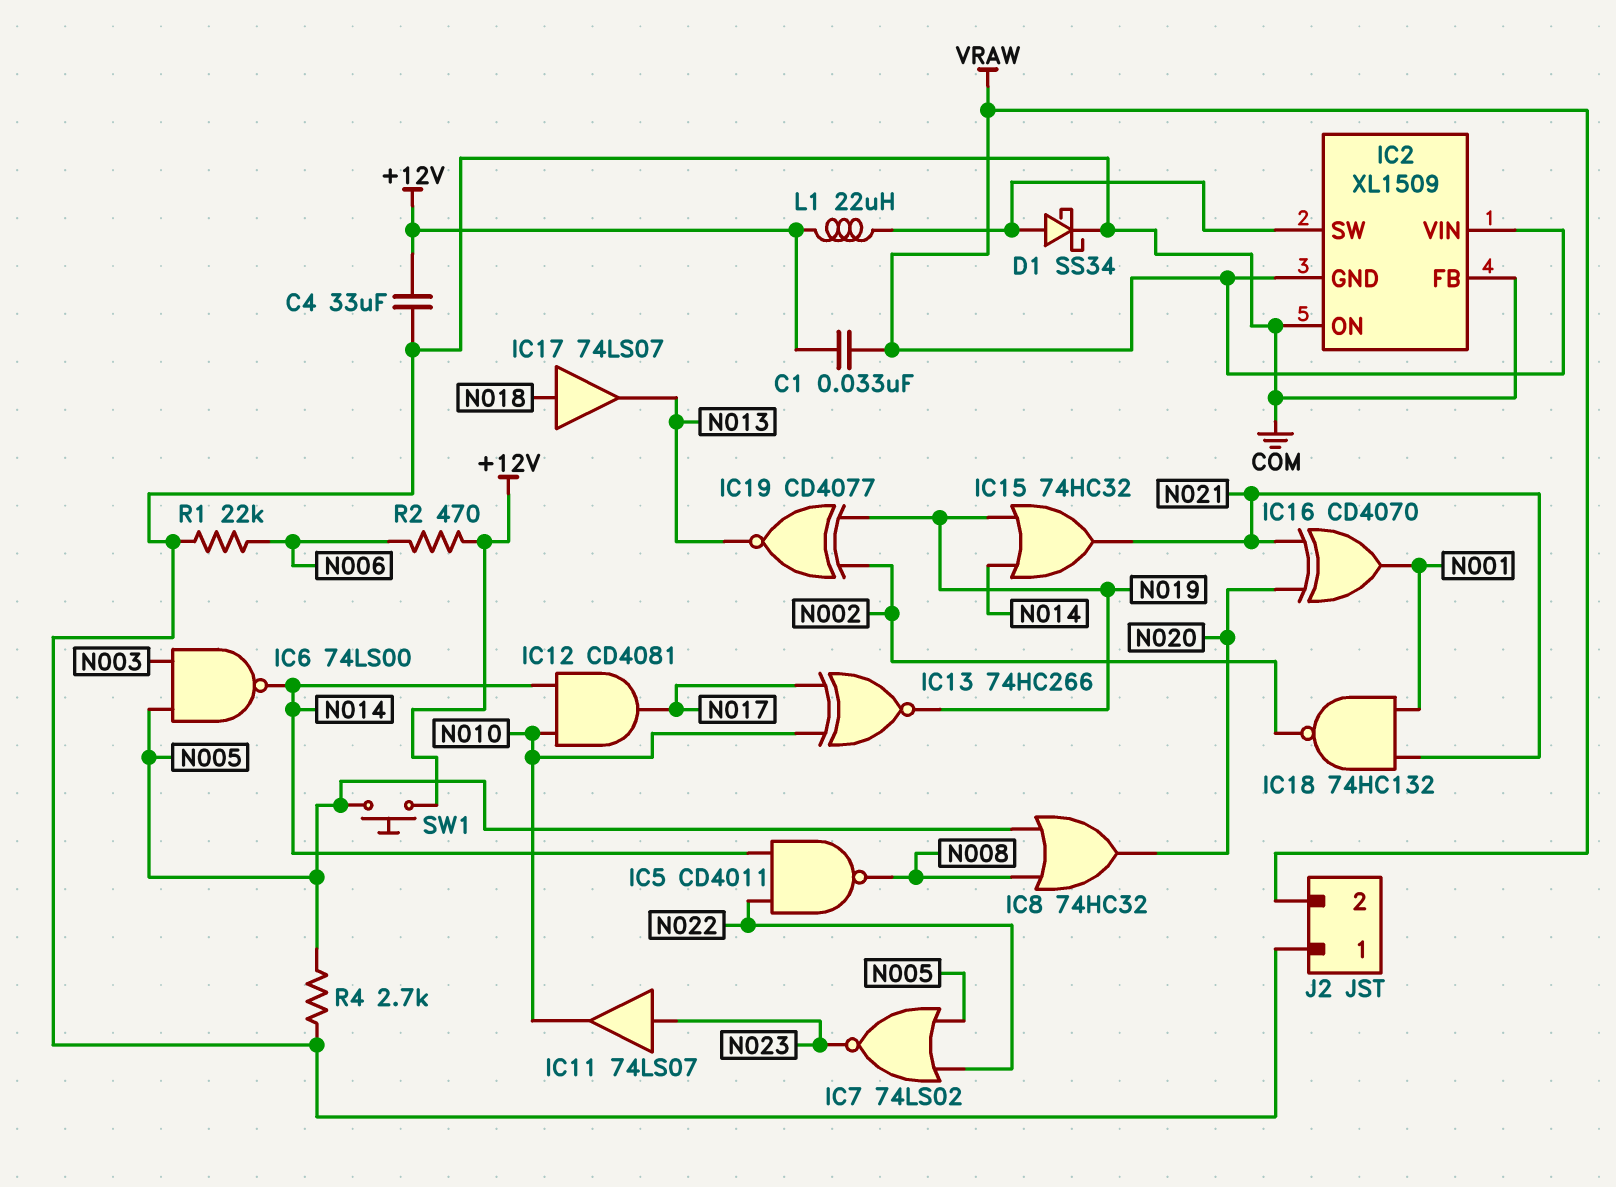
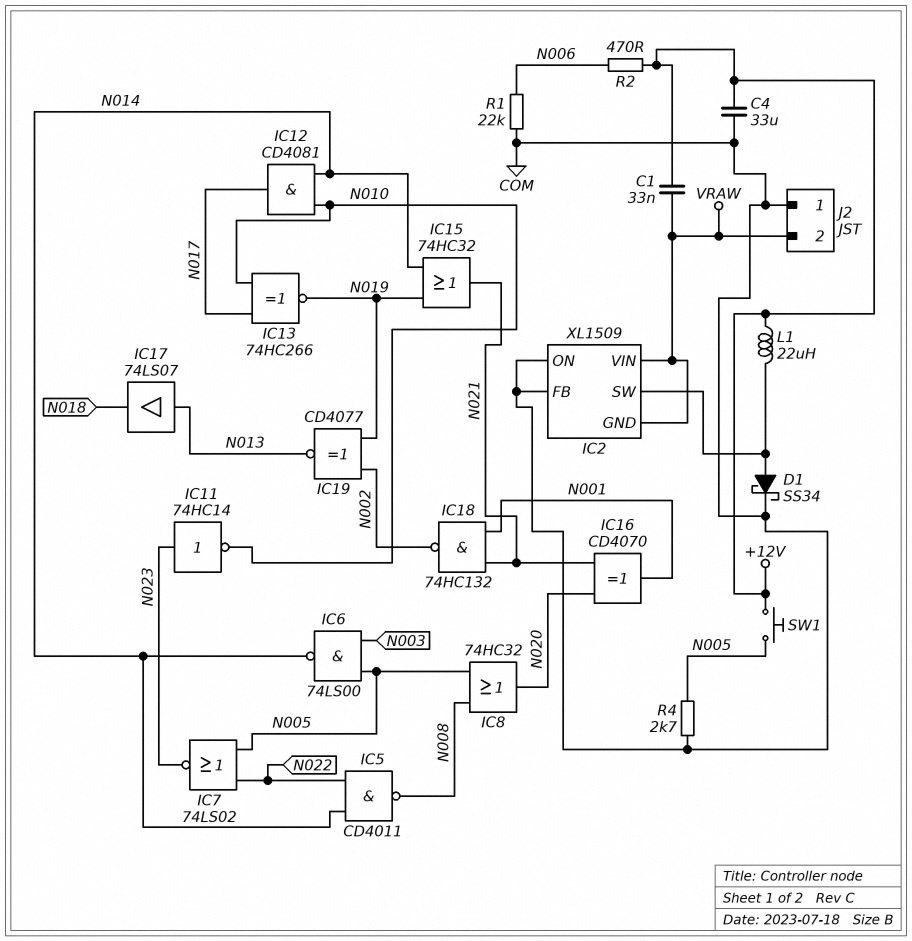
IC11: buffer 74LS07 (in N023, out N010) -> NOT 74HC14 (in N023, out N010)
IC17: buffer 74LS07 (in N018, out N013) -> buffer 74LS07 (in N013, out N018)

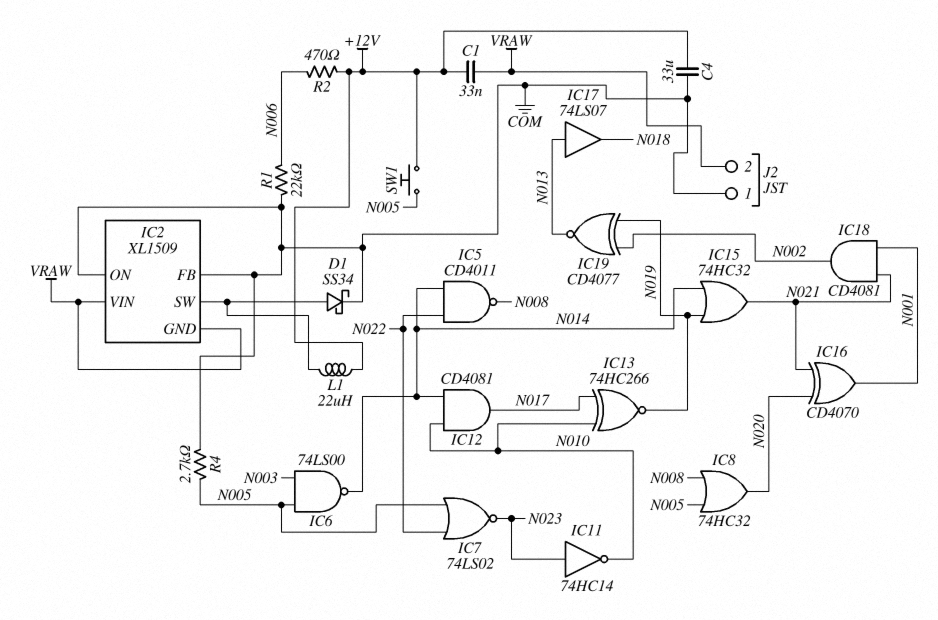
IC18: NAND 74HC132 (in N001, in N021, out N002) -> AND CD4081 (in N001, in N021, out N002)

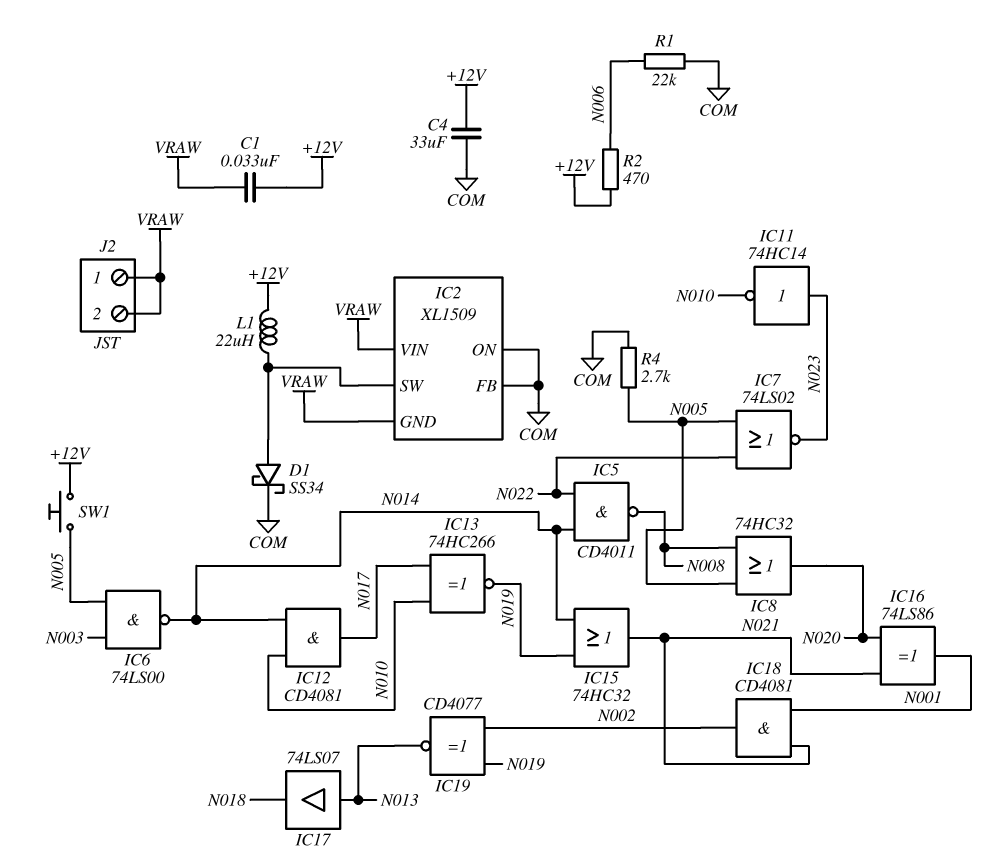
IC16: XOR CD4070 (in N020, in N021, out N001) -> XOR 74LS86 (in N020, in N021, out N001)
J2 pin 1: COM -> VRAW

